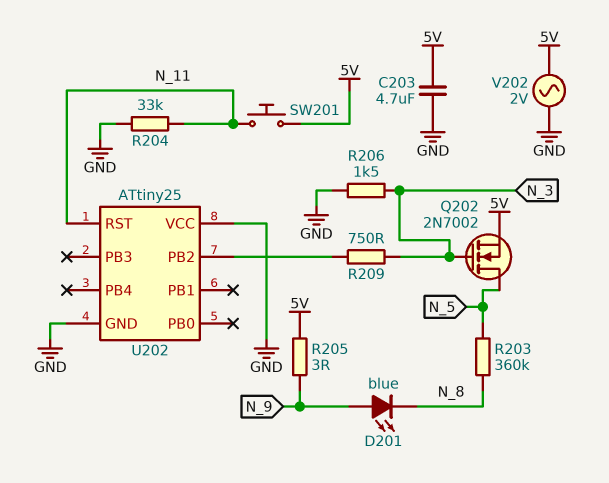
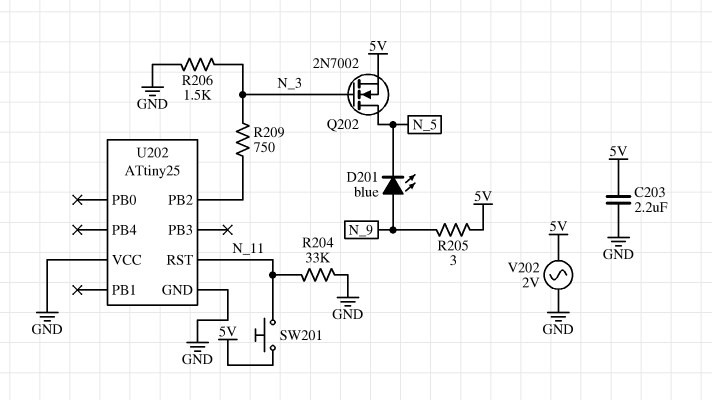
C203: 4.7uF (5V, GND) -> 2.2uF (5V, GND)
D201: LED blue (A N_9, K N_8) -> LED blue (A N_9, K N_5)
R203: 360k (N_5, N_8) -> none

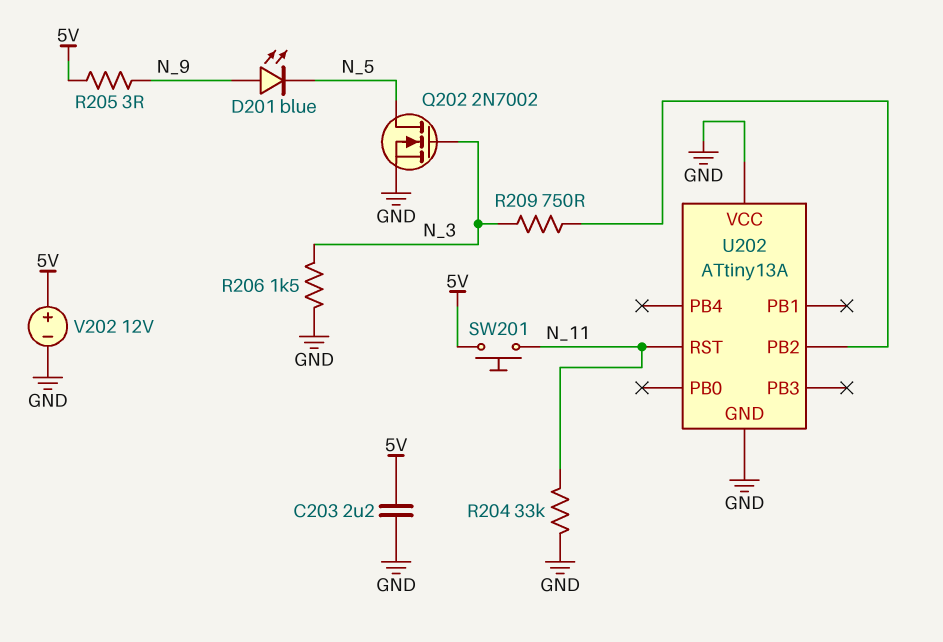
Q202: NMOS 2N7002 (G N_3, D N_5, S 5V) -> NMOS 2N7002 (G N_3, D N_5, S GND)
U202: ATtiny25 -> ATtiny13A
V202: AC 2V (5V, GND) -> 12V (plus 5V, minus GND)

